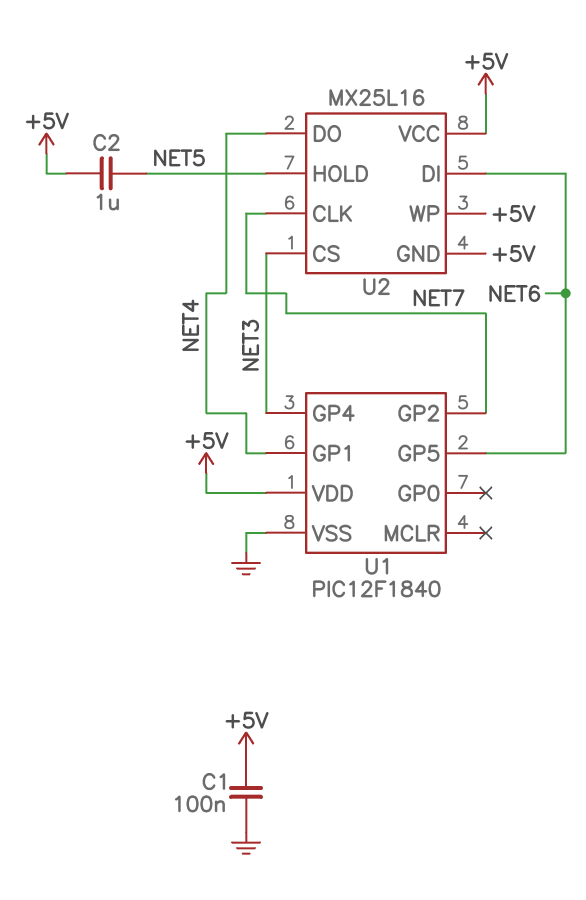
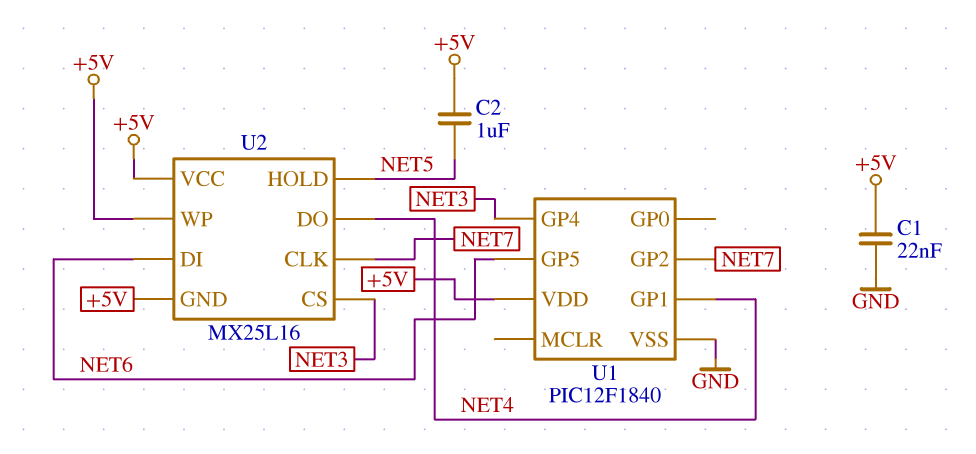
C1: 100nF (+5V, GND) -> 22nF (+5V, GND)

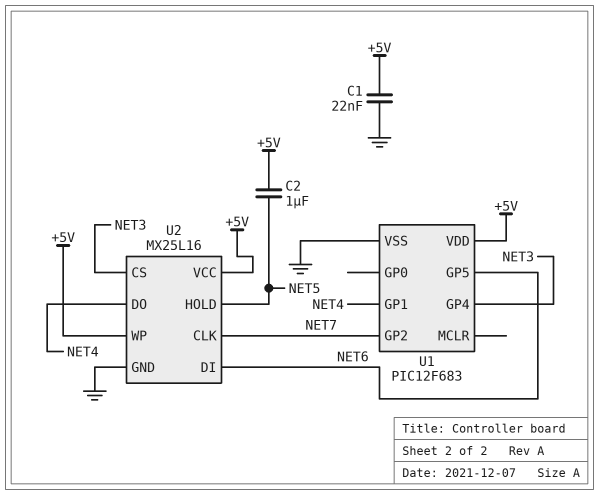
U1: PIC12F1840 -> PIC12F683
U2 pin GND: +5V -> GND

